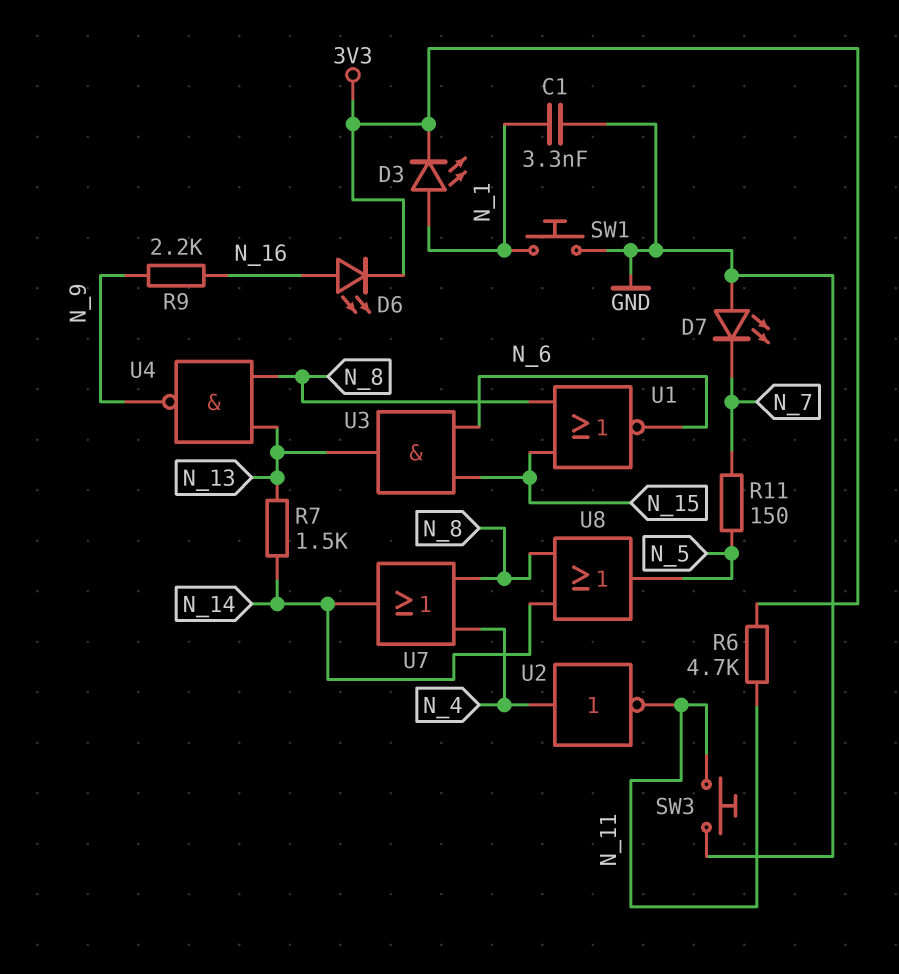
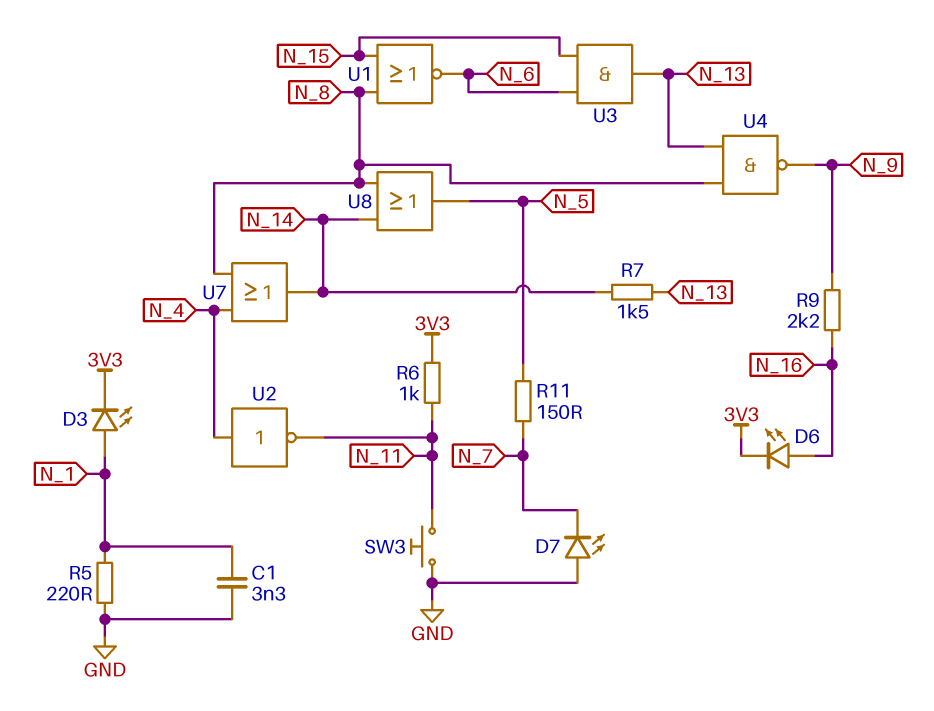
R5: none -> 220 (GND, N_1)
R6: 4.7k (3V3, N_11) -> 1k (3V3, N_11)
SW1: button (GND, N_1) -> none

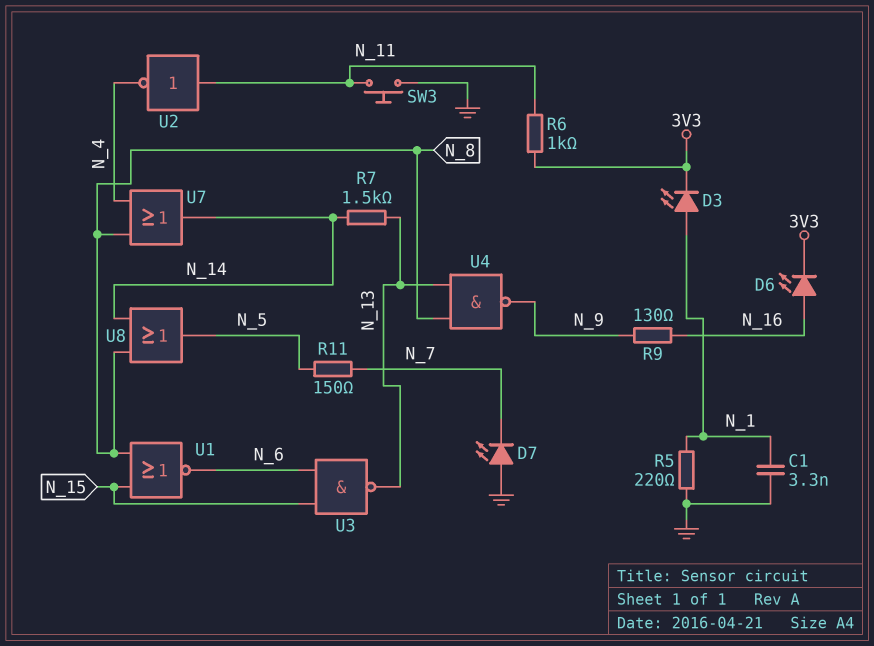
R9: 2.2k (N_9, N_16) -> 130 (N_9, N_16)
U2: NOT (in N_4, out N_11) -> NOT (in N_11, out N_4)
U3: AND (in N_6, in N_15, out N_13) -> NAND (in N_6, in N_15, out N_13)

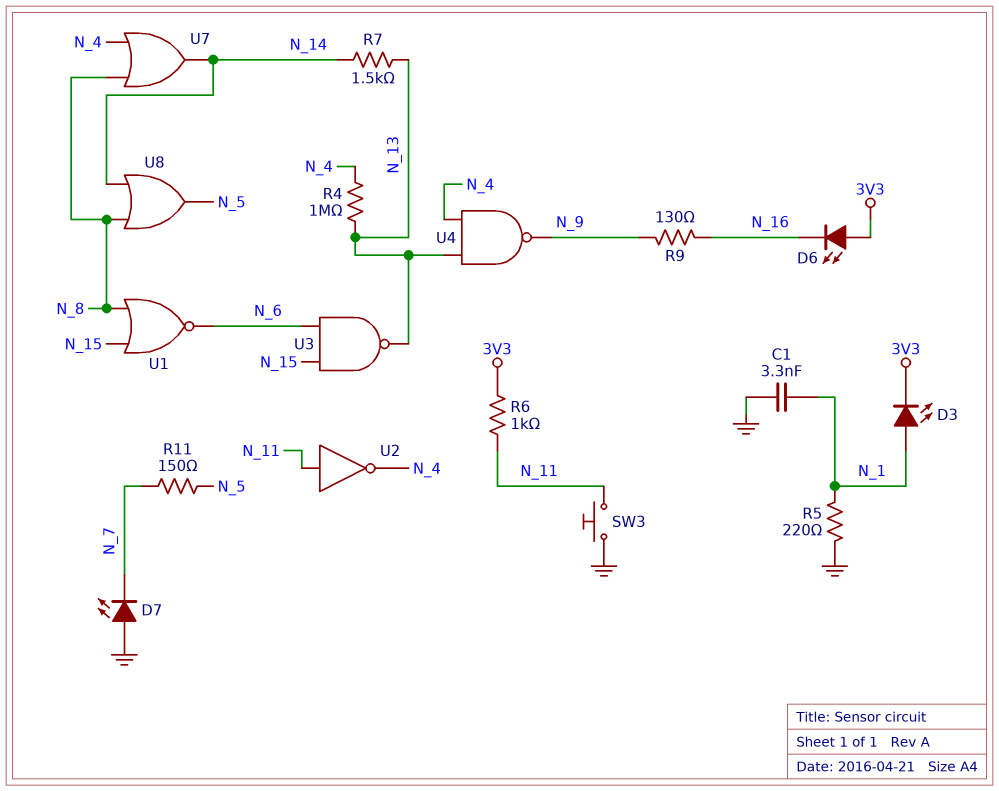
D6: LED (A N_16, K 3V3) -> LED (A 3V3, K N_16)
R4: none -> 1M (N_4, N_13)
U4: NAND (in N_8, in N_13, out N_9) -> NAND (in N_4, in N_13, out N_9)

